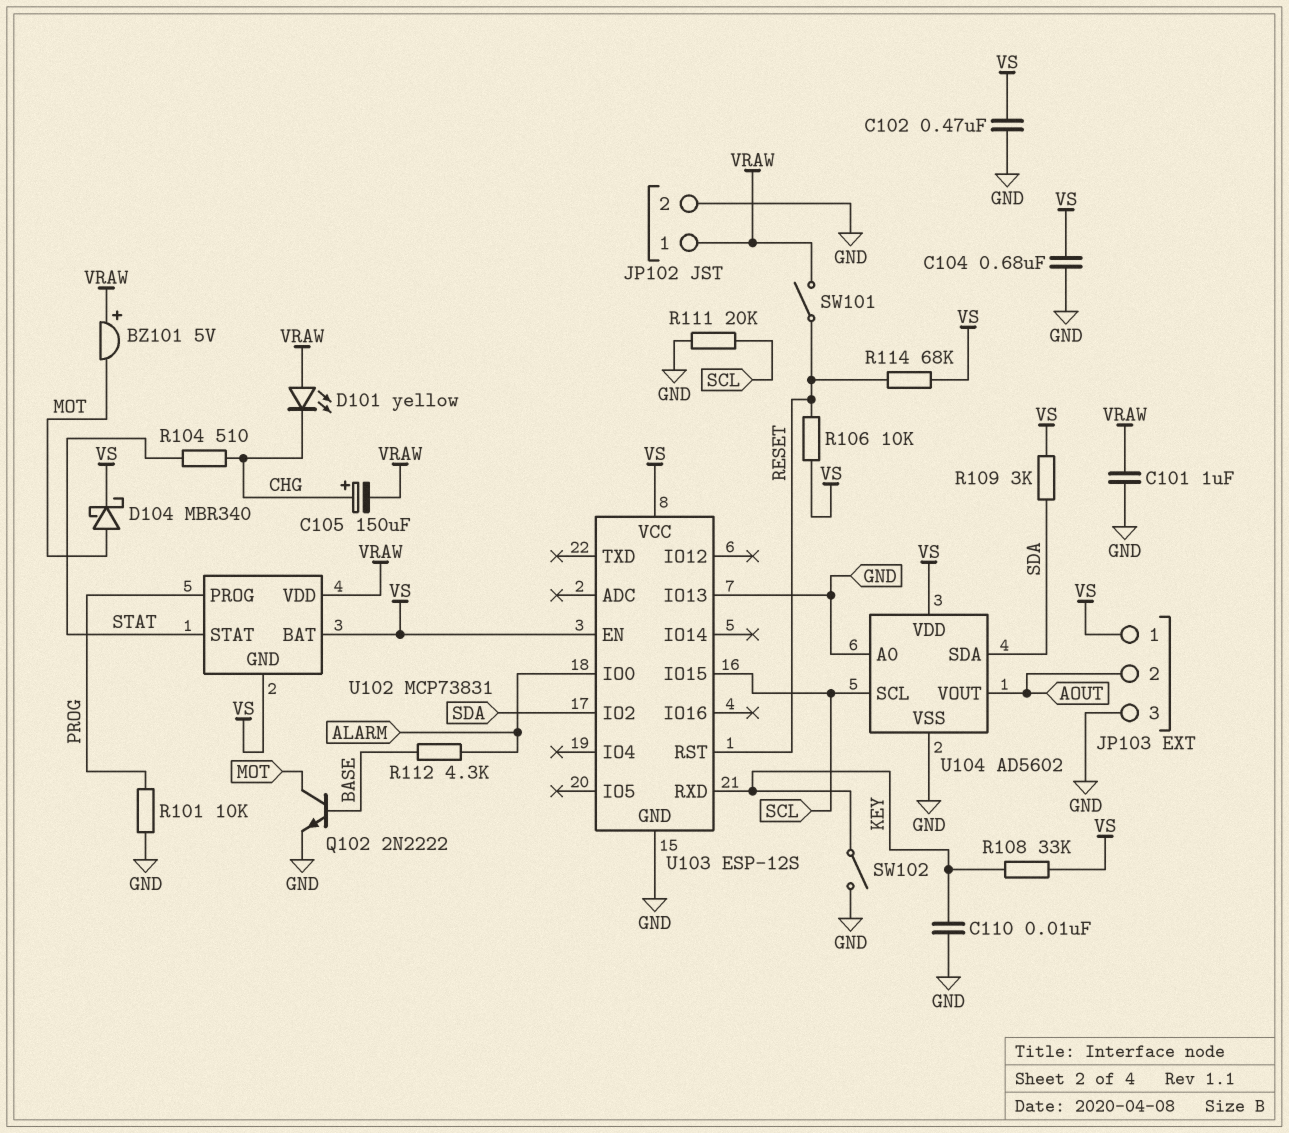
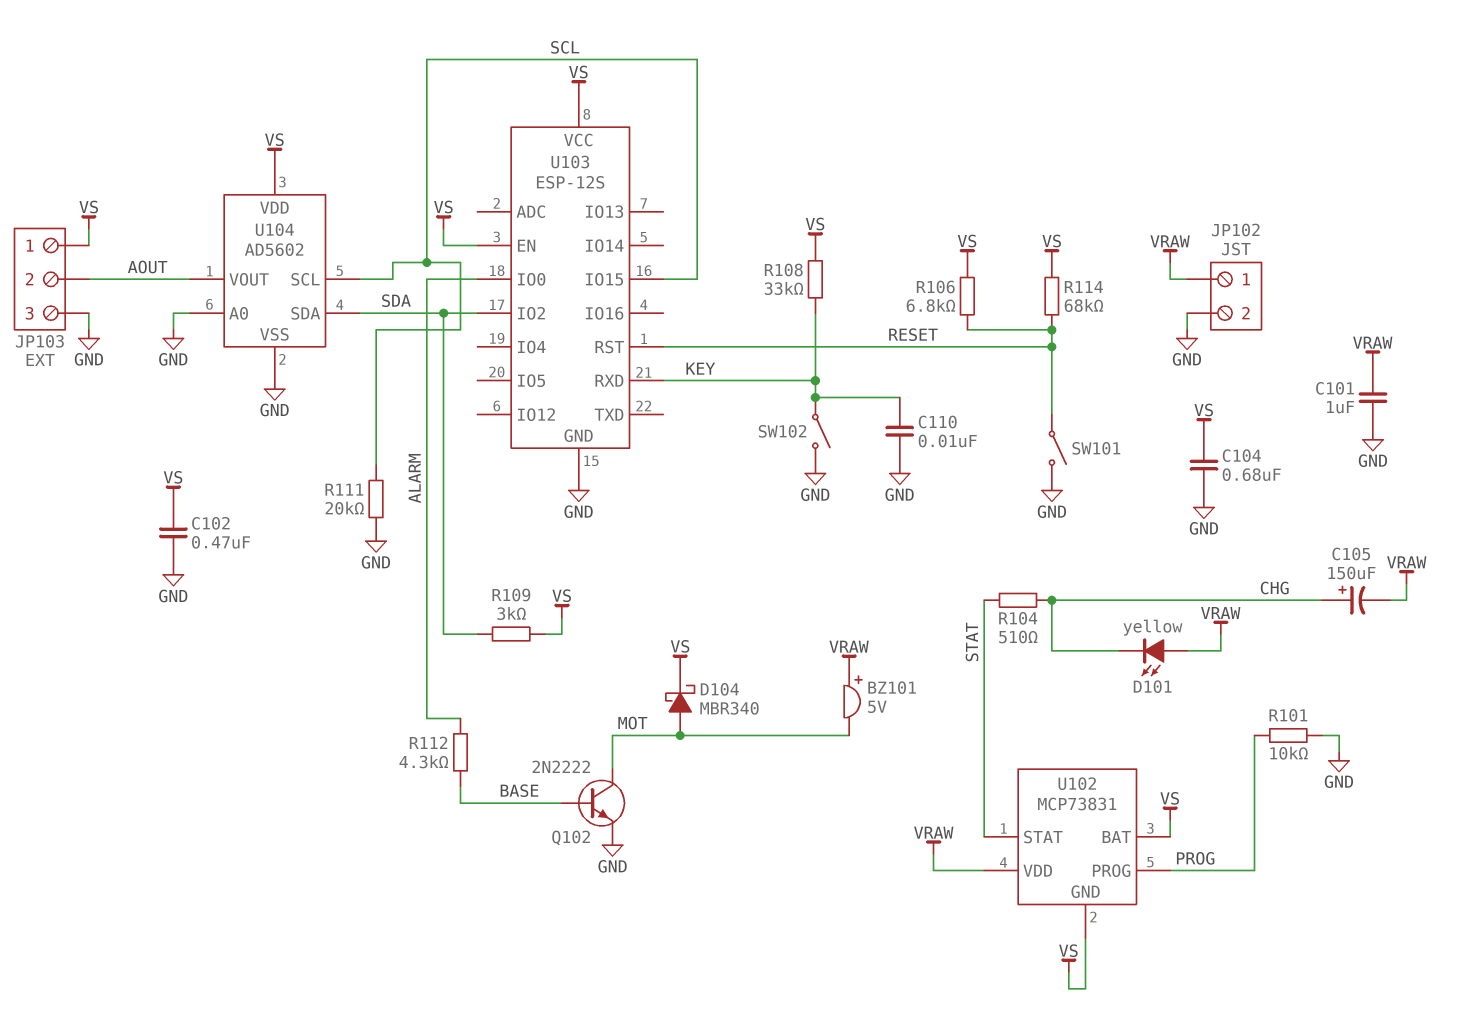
R106: 10k (RESET, VS) -> 6.8k (RESET, VS)
SW101: switch (RESET, VRAW) -> switch (GND, RESET)
U103 pin IO13: GND -> none

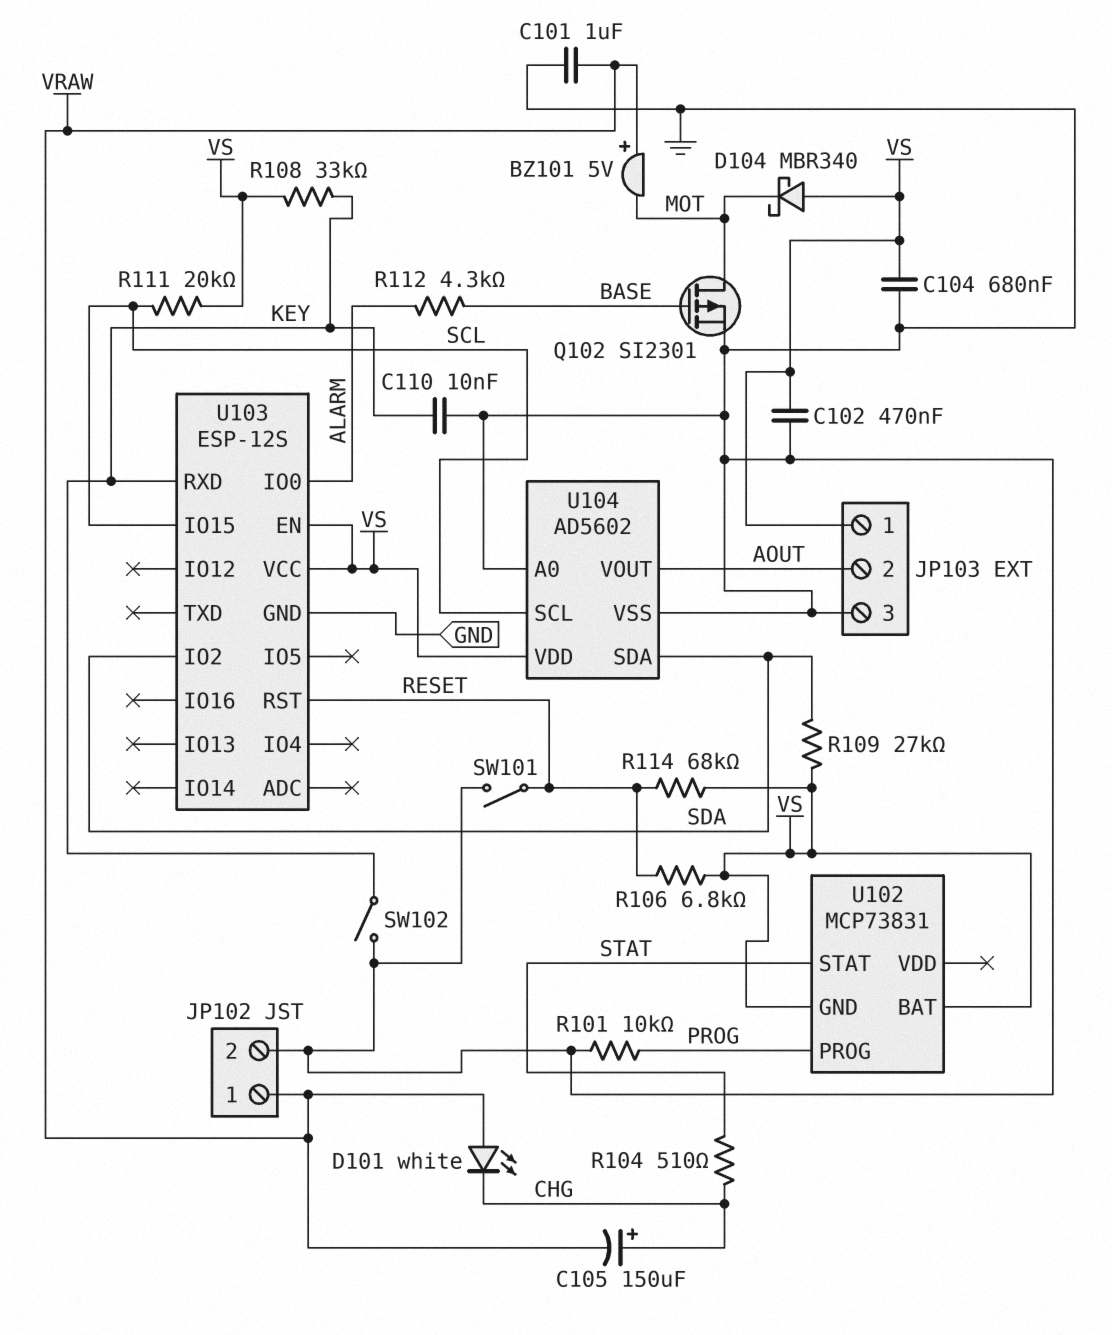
D101: LED yellow (A VRAW, K CHG) -> LED white (A VRAW, K CHG)
D104: schottky MBR340 (A MOT, K VS) -> schottky MBR340 (A VS, K MOT)
Q102: NPN 2N2222 (B BASE, C MOT, E GND) -> PMOS SI2301 (G BASE, D MOT, S GND)
R109: 3k (SDA, VS) -> 27k (SDA, VS)
R111: 20k (GND, SCL) -> 20k (SCL, VS)
U102 pin VDD: VRAW -> none

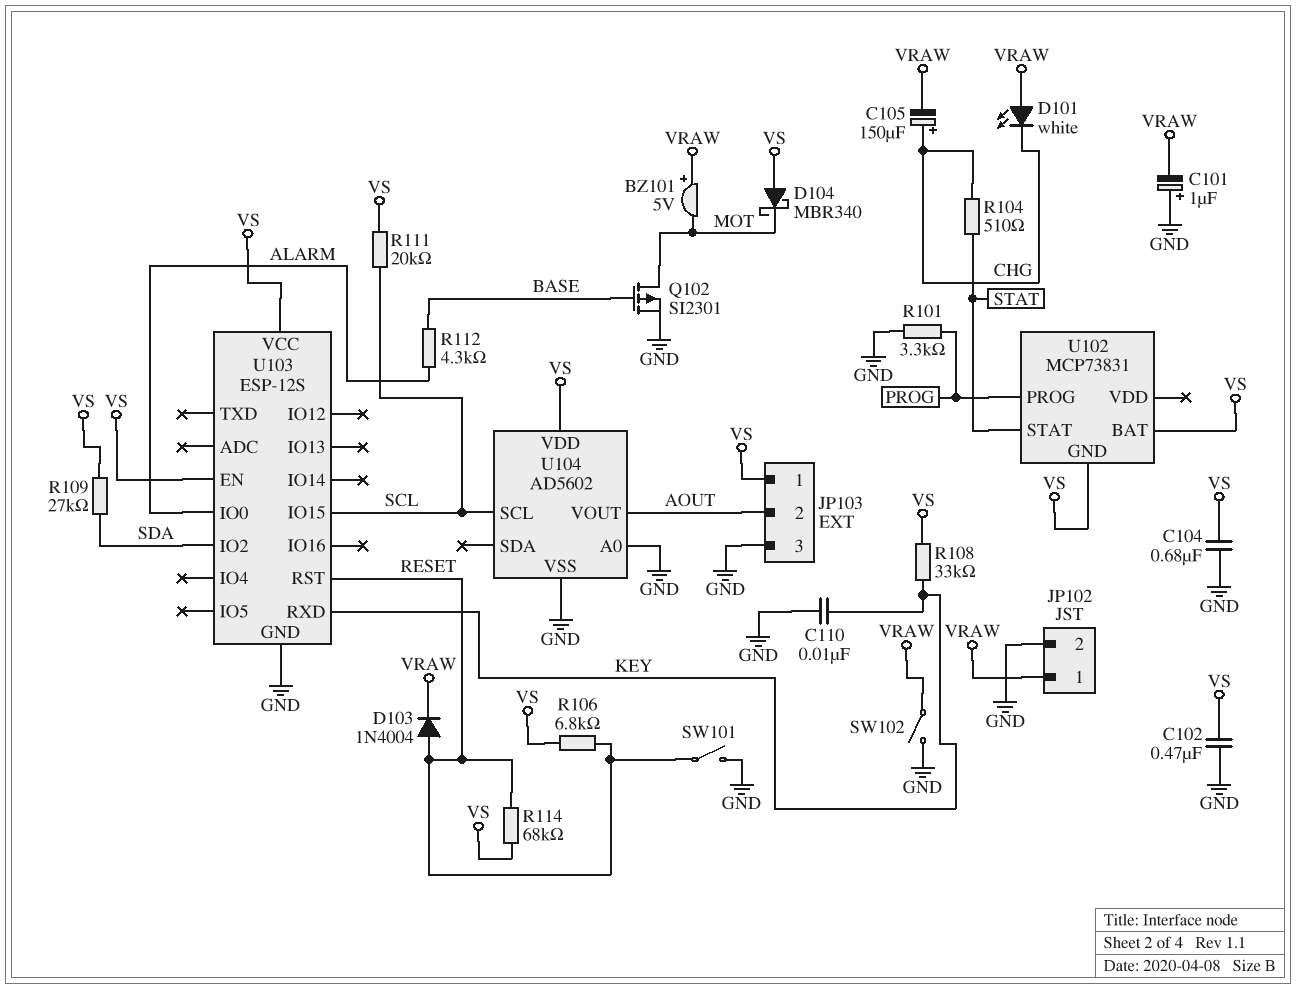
C101: 1uF (GND, VRAW) -> 1uF (plus GND, minus VRAW)
D103: none -> diode 1N4004 (A RESET, K VRAW)
R101: 10k (GND, PROG) -> 3.3k (GND, PROG)
SW102: switch (GND, KEY) -> switch (GND, VRAW)
U104 pin SDA: SDA -> none

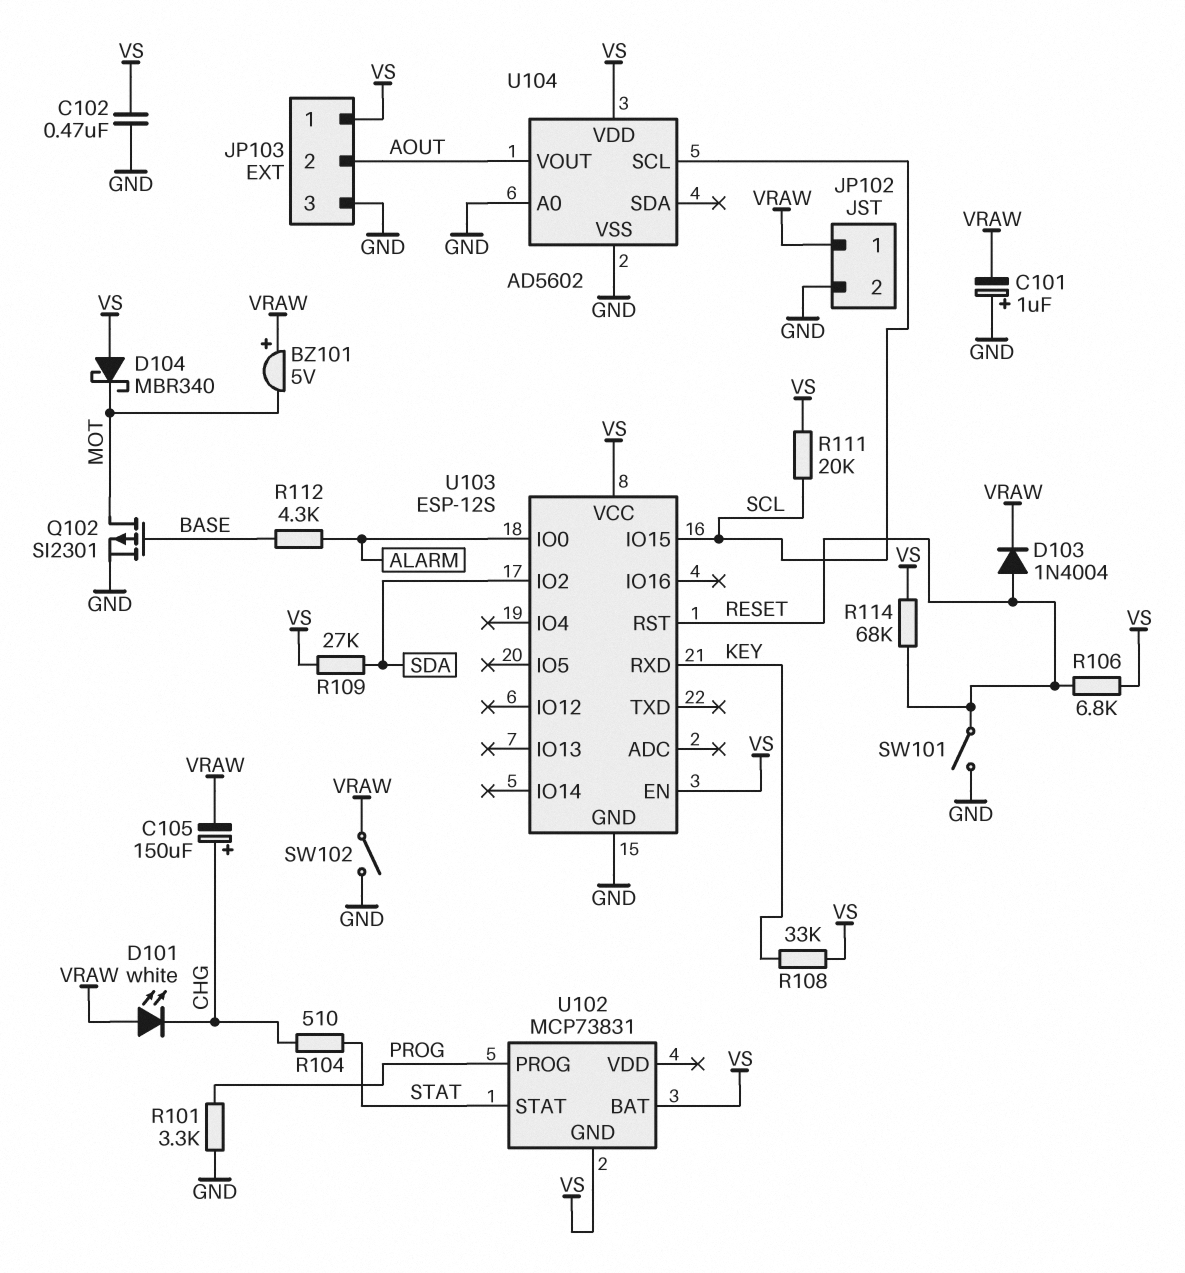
C104: 680nF (GND, VS) -> none
C110: 10nF (GND, KEY) -> none

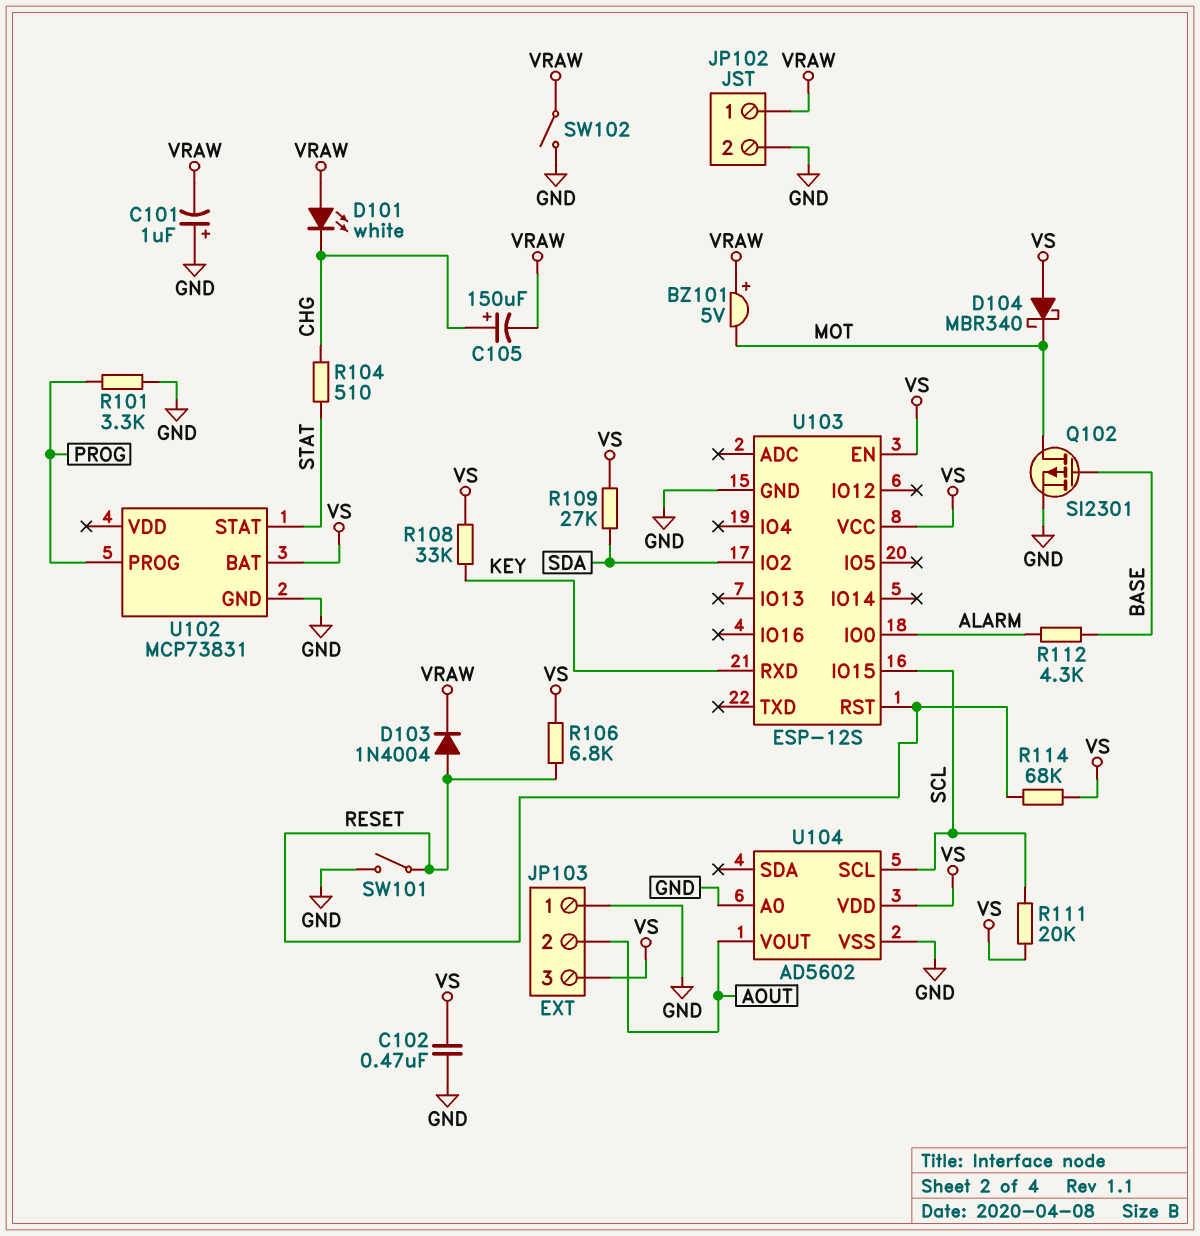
JP103 pin 1: VS -> GND
JP103 pin 3: GND -> VS
U102 pin GND: VS -> GND

